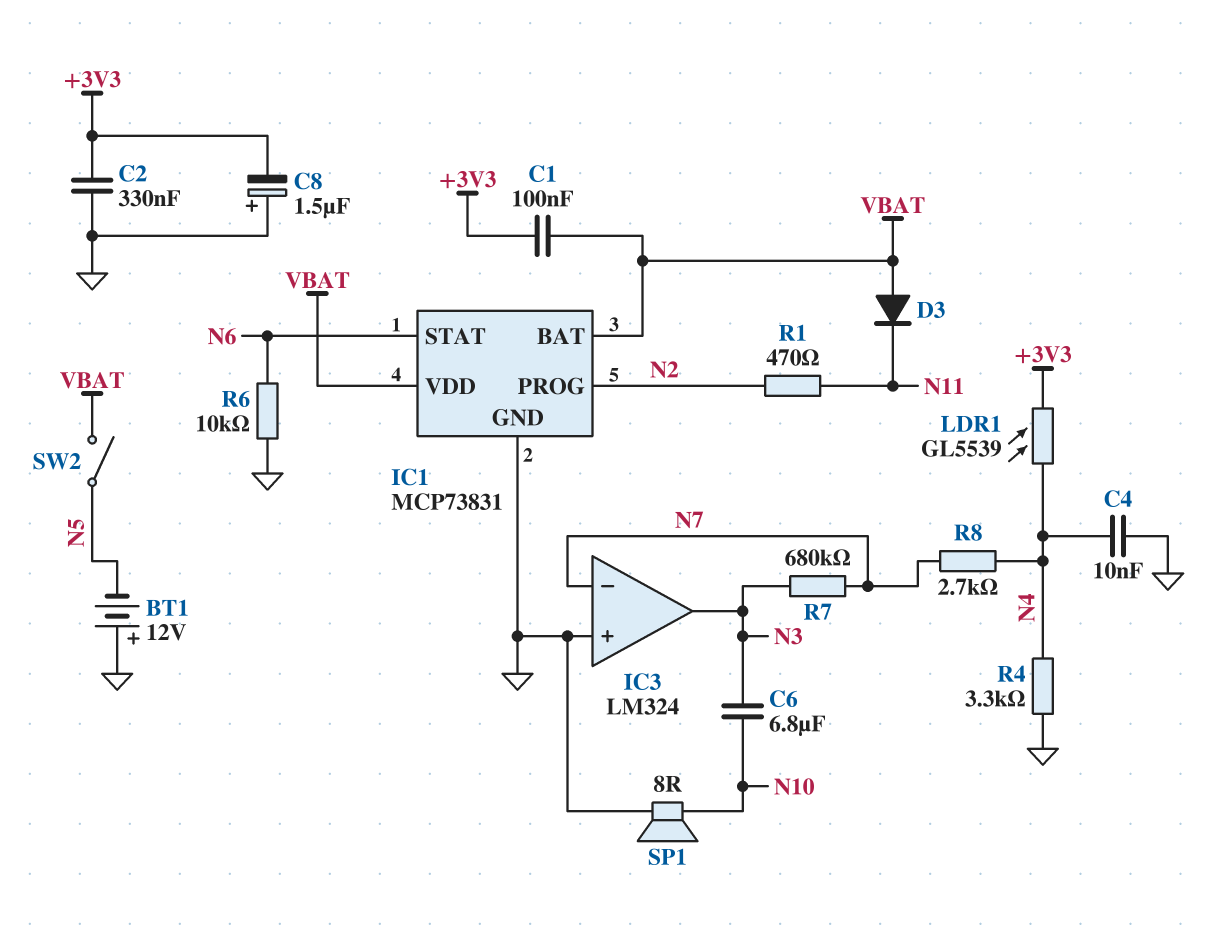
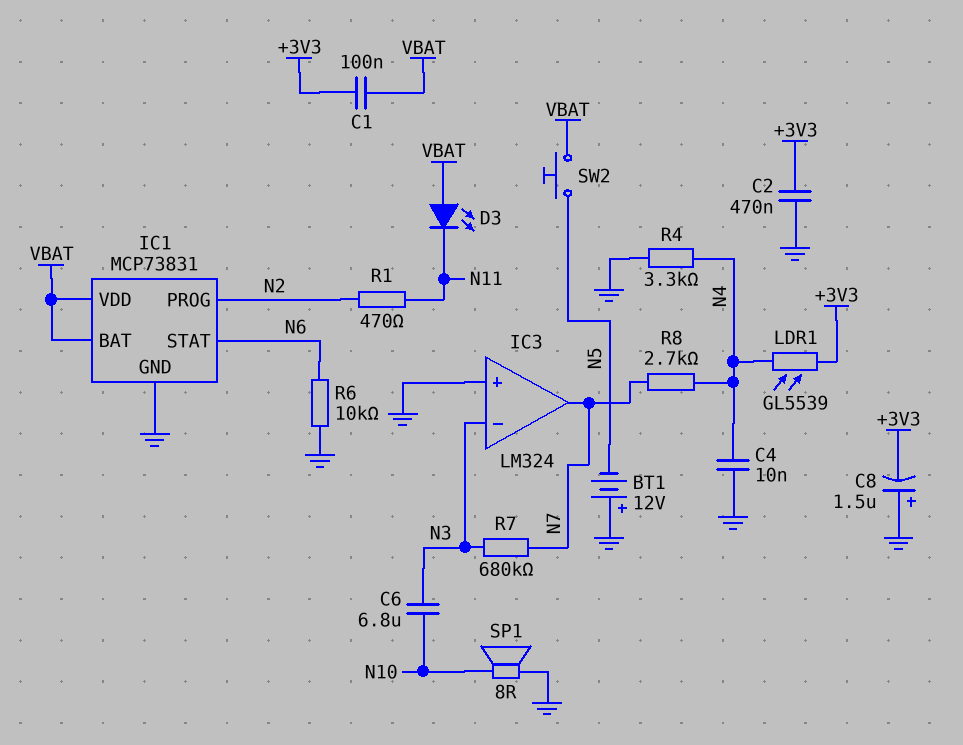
C2: 330nF (+3V3, GND) -> 470nF (+3V3, GND)
D3: diode (A VBAT, K N11) -> LED (A VBAT, K N11)
IC3 pin in-: N7 -> N3
IC3 pin out: N3 -> N7
SW2: switch (N5, VBAT) -> button (N5, VBAT)

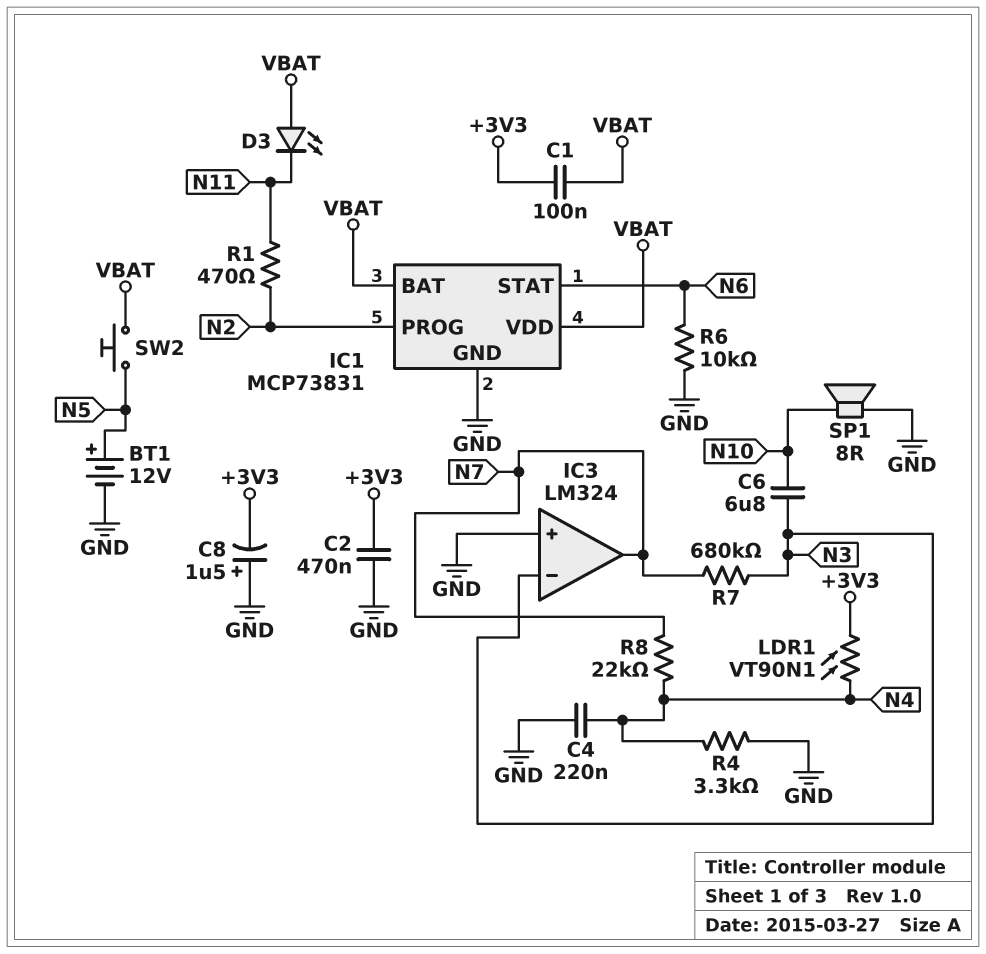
BT1: 12V (plus GND, minus N5) -> 12V (plus N5, minus GND)
C4: 10nF (GND, N4) -> 220nF (GND, N4)
LDR1: GL5539 (+3V3, N4) -> VT90N1 (+3V3, N4)
R8: 2.7k (N4, N7) -> 22k (N4, N7)

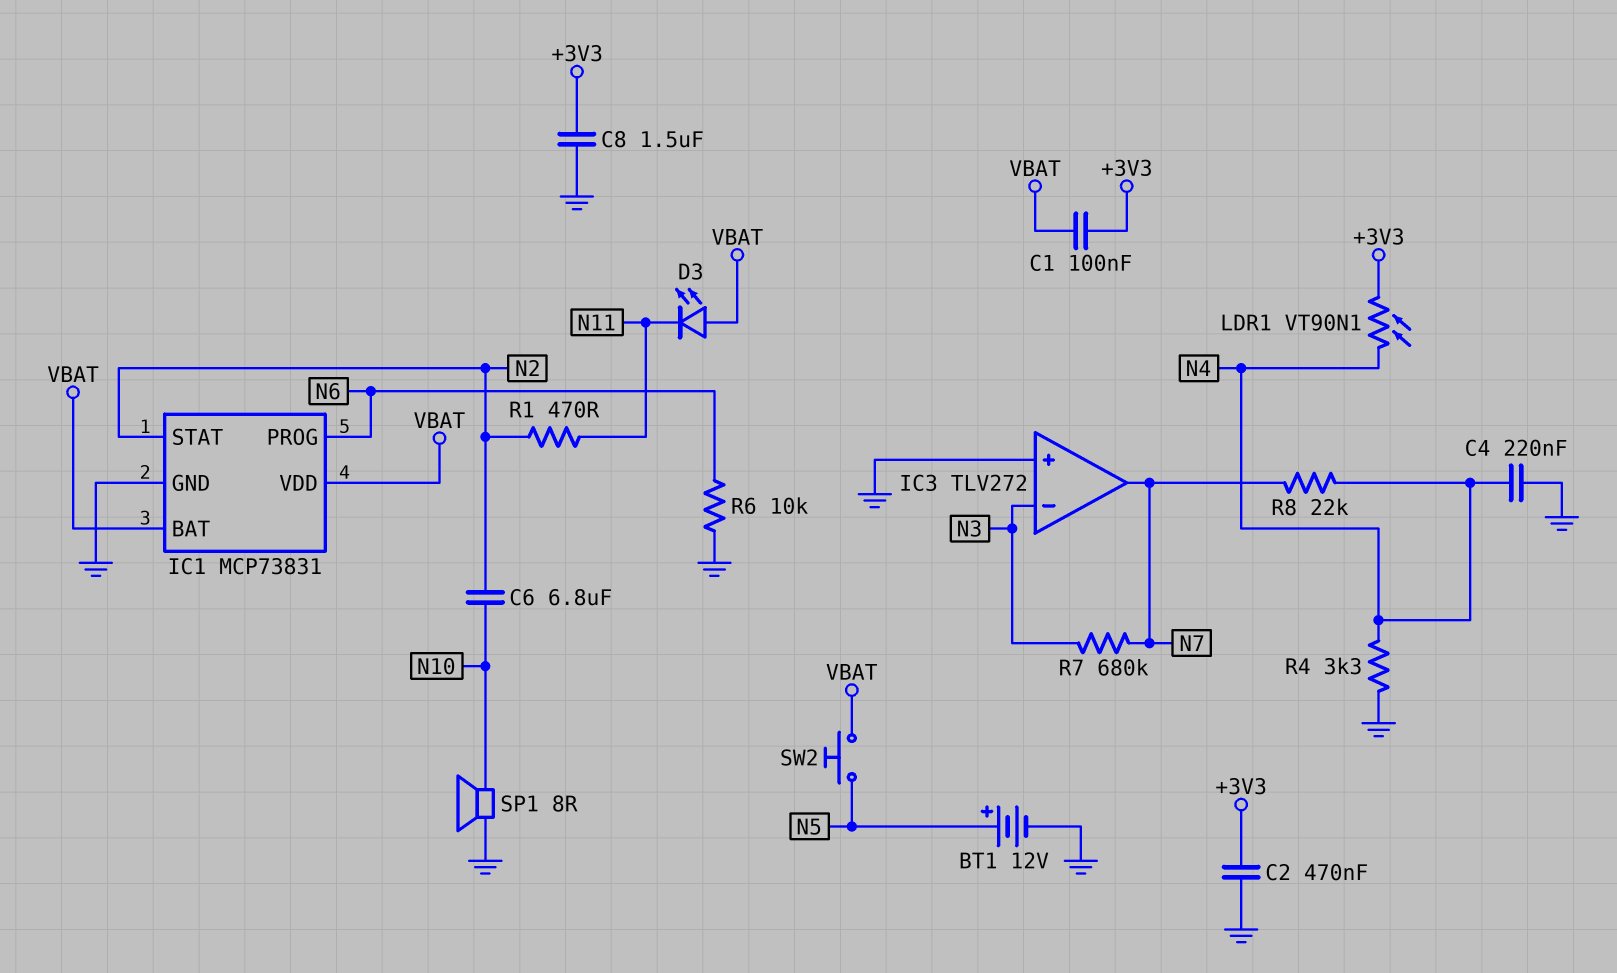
C6: 6.8uF (N3, N10) -> 6.8uF (N2, N10)
C8: 1.5uF (plus GND, minus +3V3) -> 1.5uF (+3V3, GND)
IC1 pin PROG: N2 -> N6
IC1 pin STAT: N6 -> N2
IC3: LM324 -> TLV272

